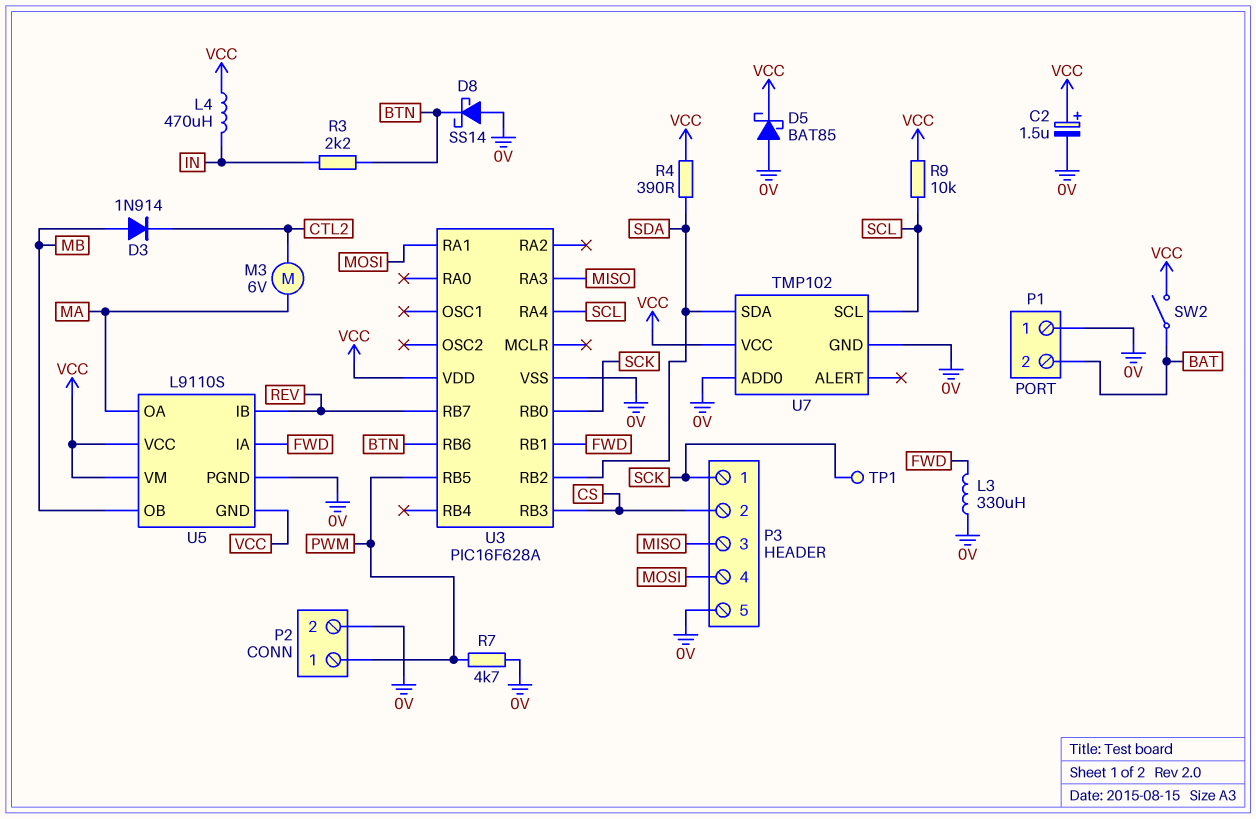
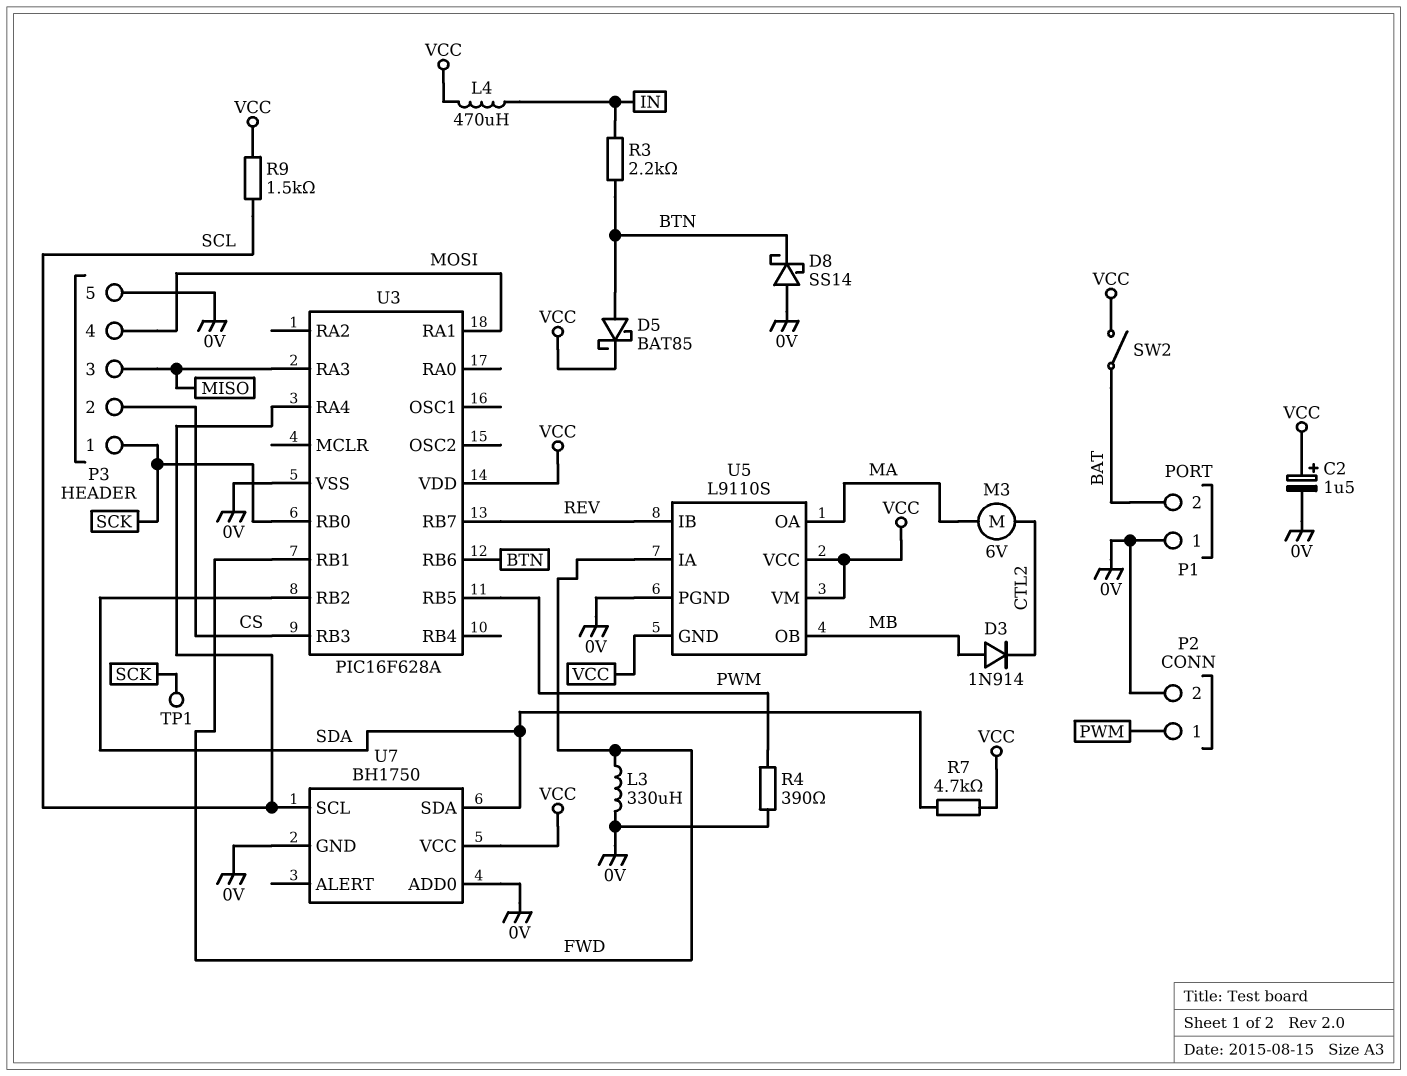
D5: schottky BAT85 (A 0V, K VCC) -> schottky BAT85 (A BTN, K VCC)
R4: 390 (SDA, VCC) -> 390 (0V, PWM)
R7: 4.7k (0V, PWM) -> 4.7k (SDA, VCC)
R9: 10k (SCL, VCC) -> 1.5k (SCL, VCC)
U7: TMP102 -> BH1750

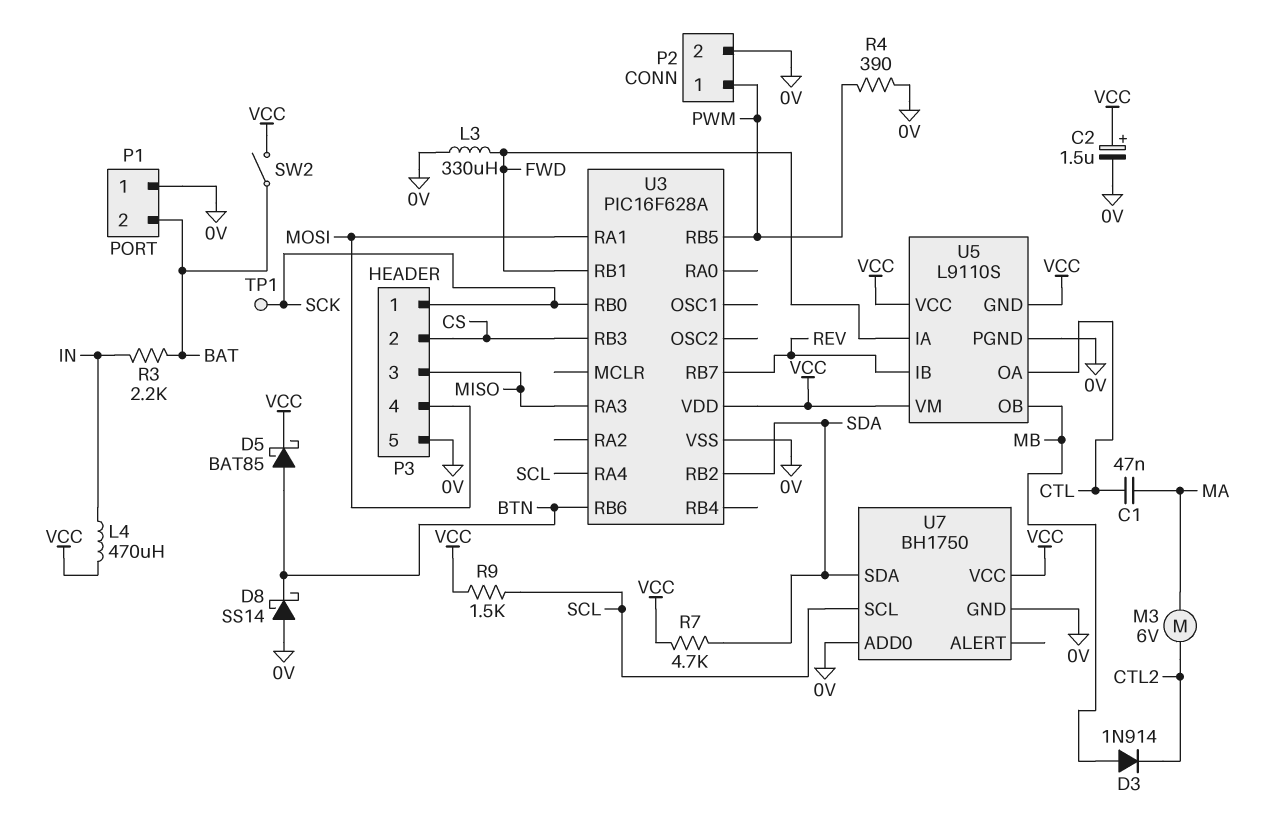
C1: none -> 47nF (CTL, MA)
R3: 2.2k (BTN, IN) -> 2.2k (BAT, IN)
U5 pin OA: MA -> CTL

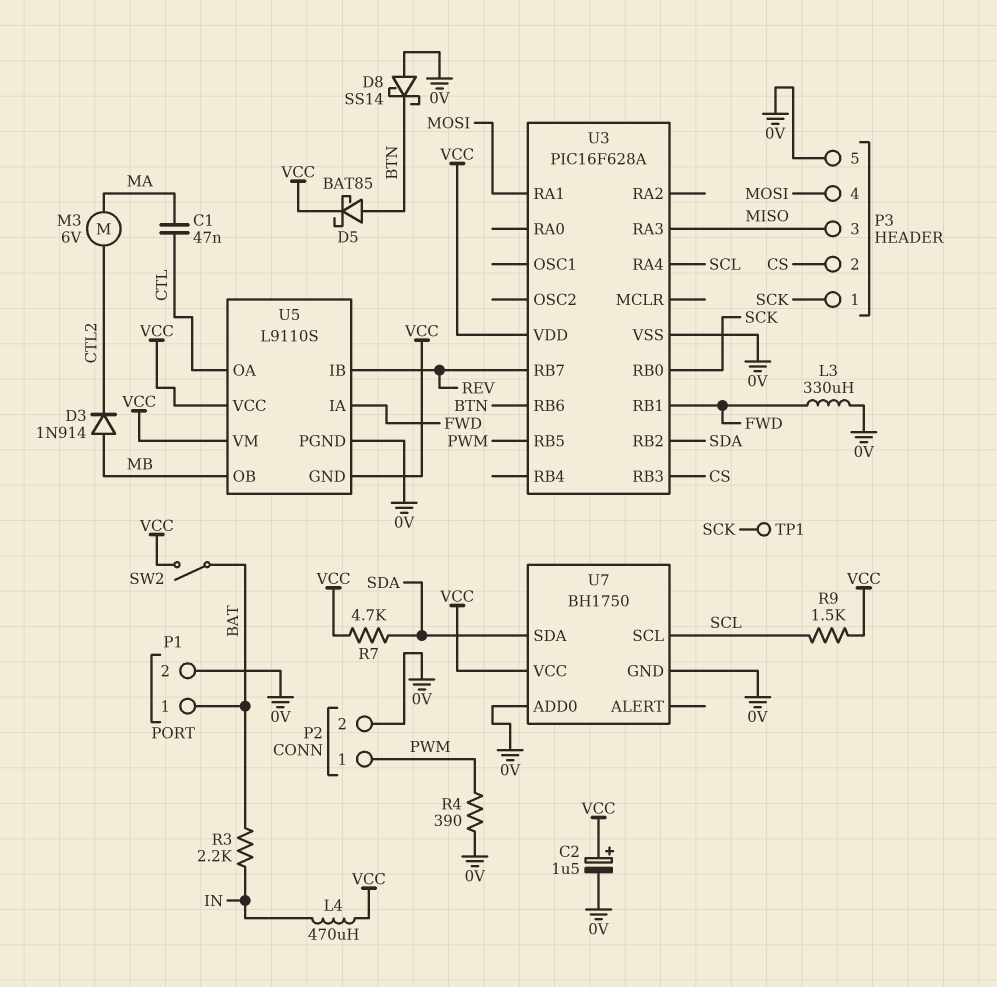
P1 pin 1: 0V -> BAT
P1 pin 2: BAT -> 0V

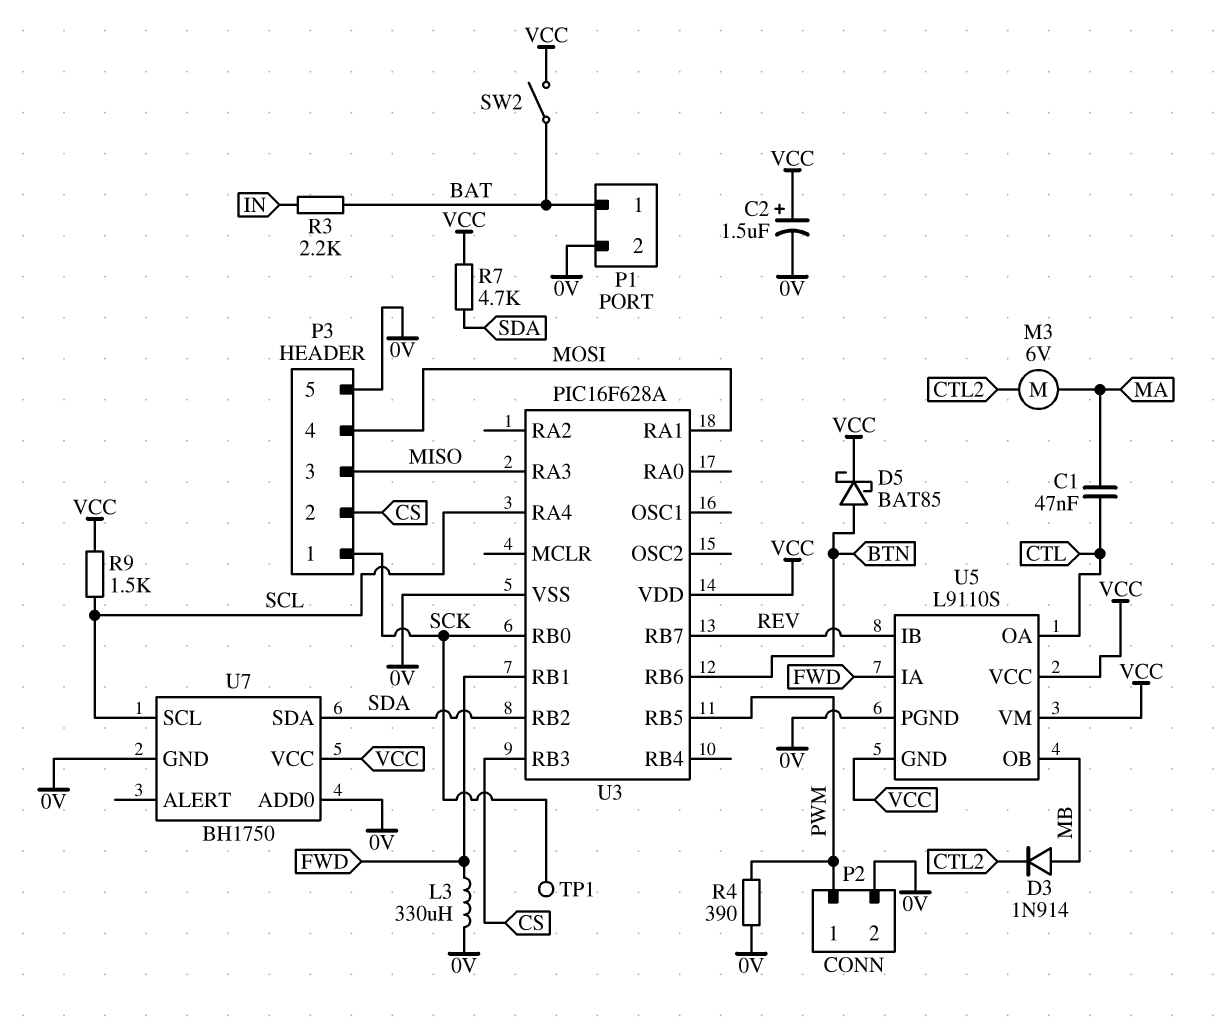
D8: schottky SS14 (A 0V, K BTN) -> none
L4: 470uH (IN, VCC) -> none

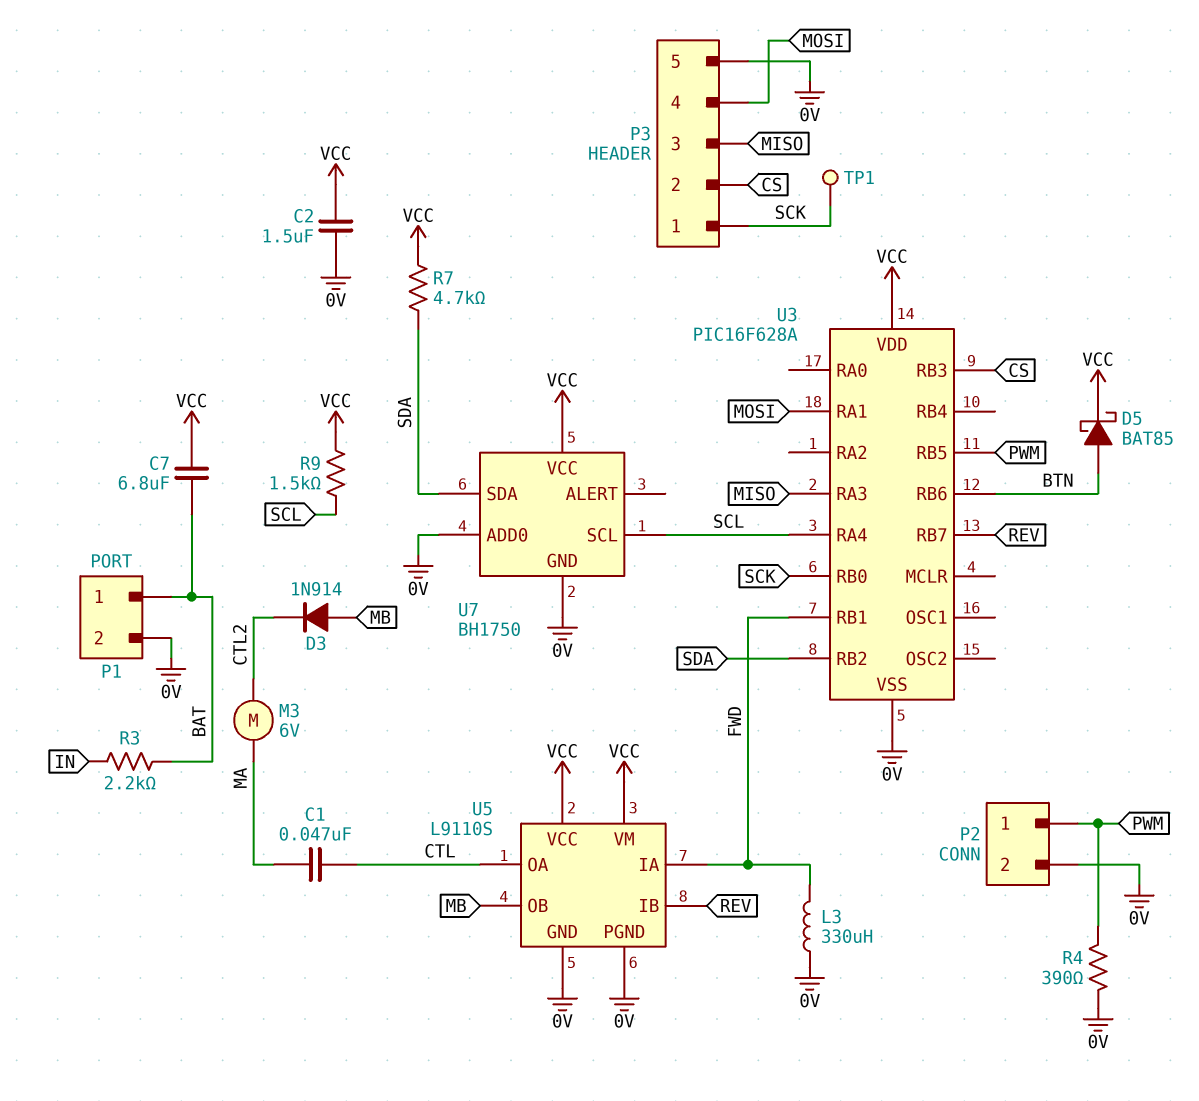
C2: 1.5uF (plus VCC, minus 0V) -> 1.5uF (0V, VCC)
C7: none -> 6.8uF (BAT, VCC)
SW2: switch (BAT, VCC) -> none
U5 pin GND: VCC -> 0V

